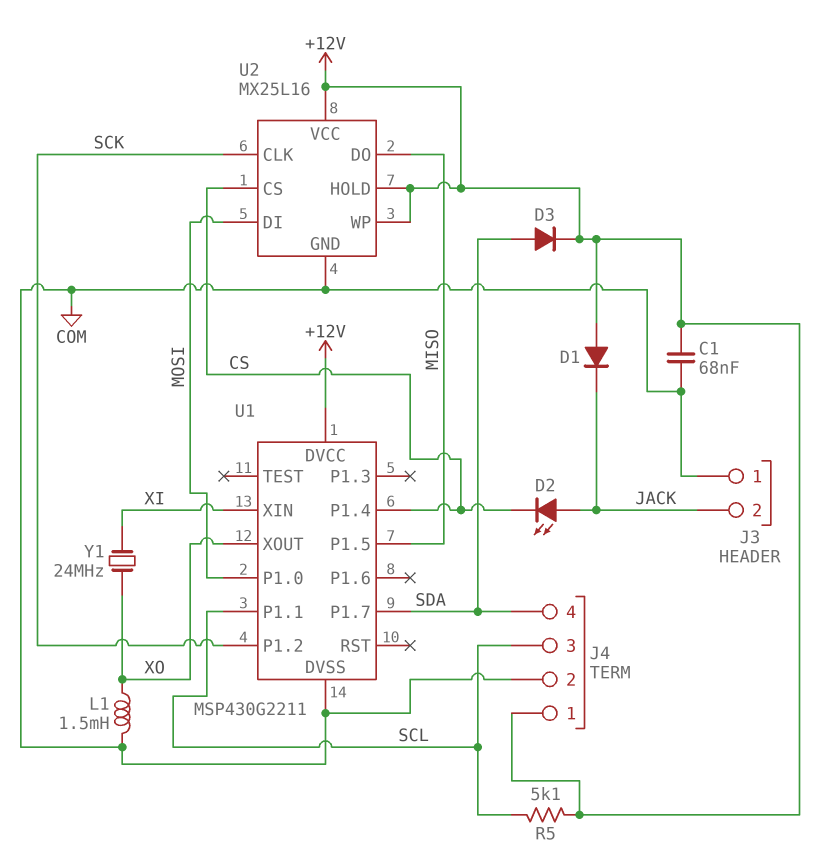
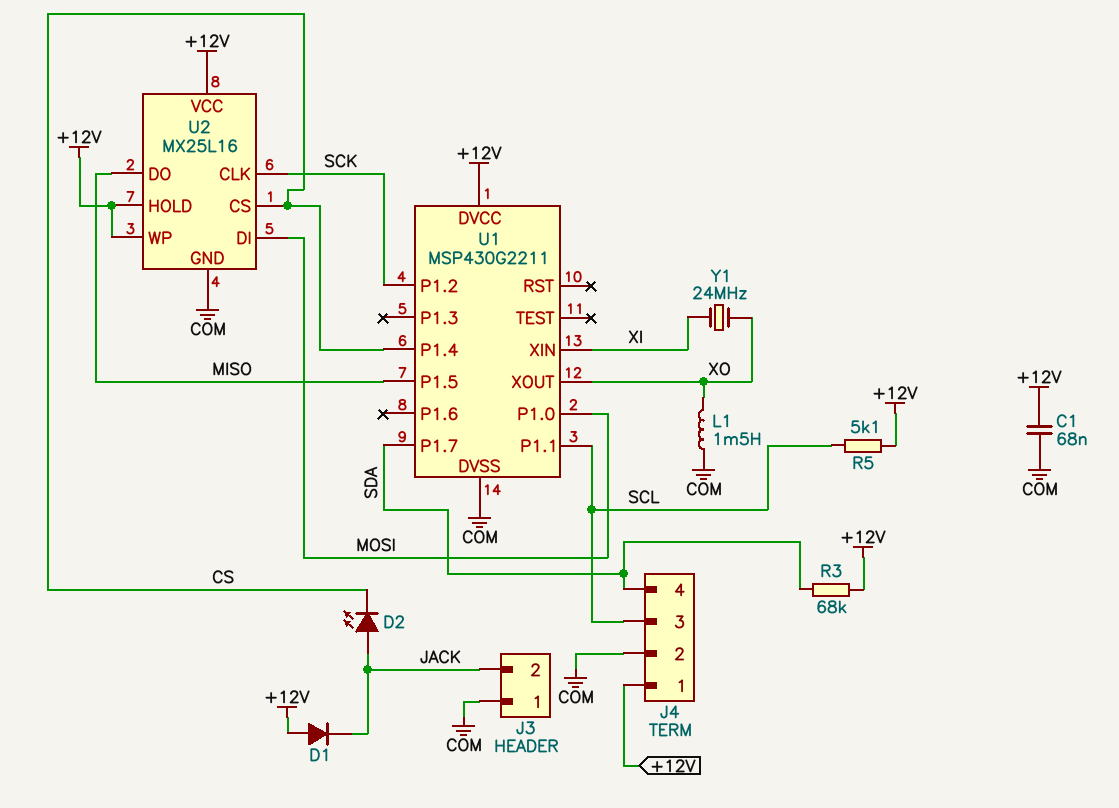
D3: diode (A SDA, K +12V) -> none
R3: none -> 68k (+12V, SDA)

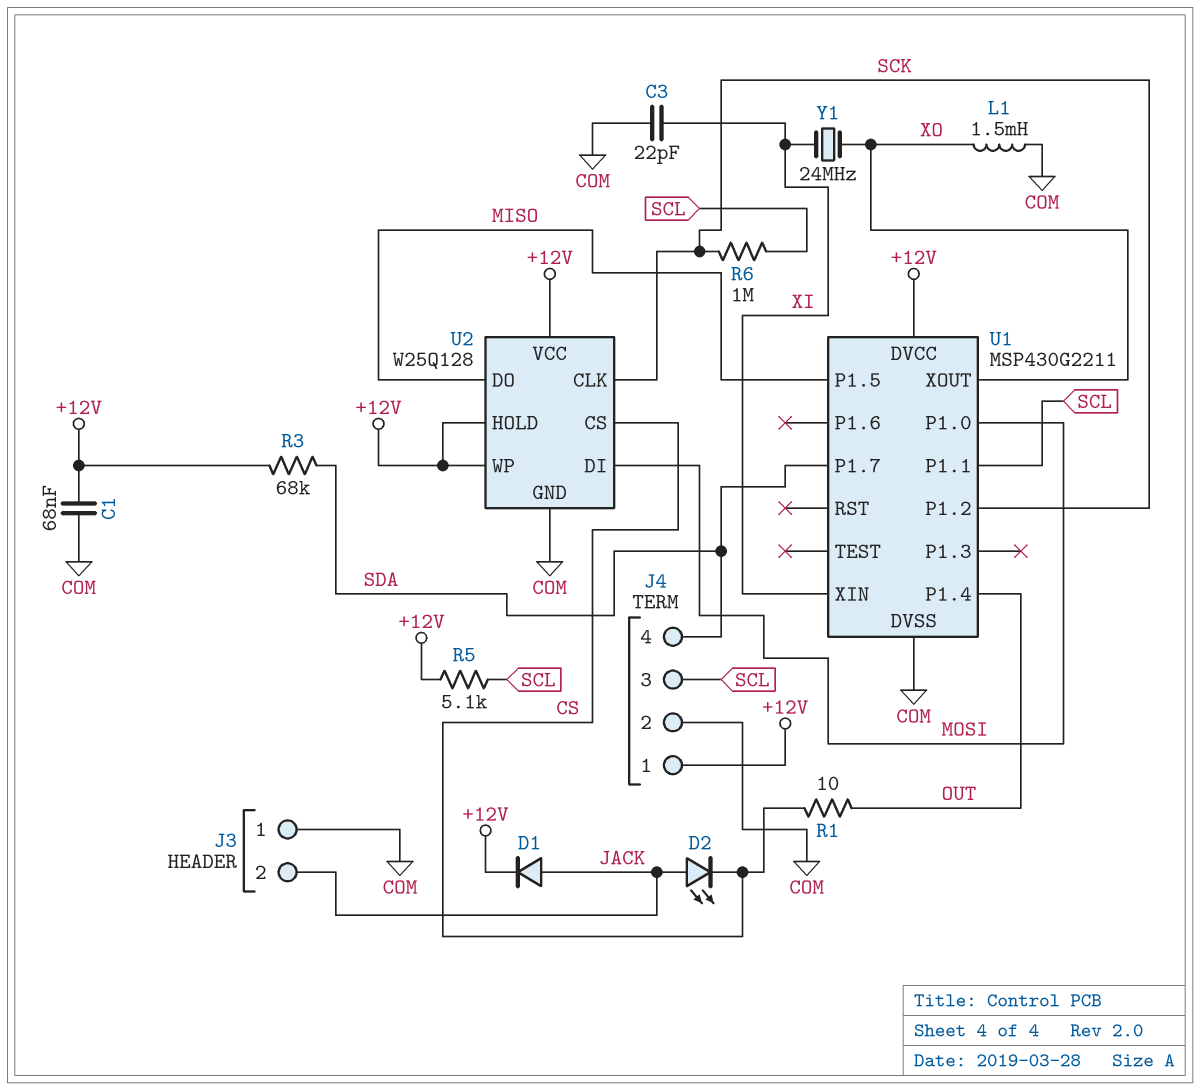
C3: none -> 22pF (COM, XI)
D1: diode (A +12V, K JACK) -> diode (A JACK, K +12V)
R1: none -> 10 (CS, OUT)
R6: none -> 1M (SCK, SCL)
U1 pin P1.4: CS -> OUT
U2: MX25L16 -> W25Q128

